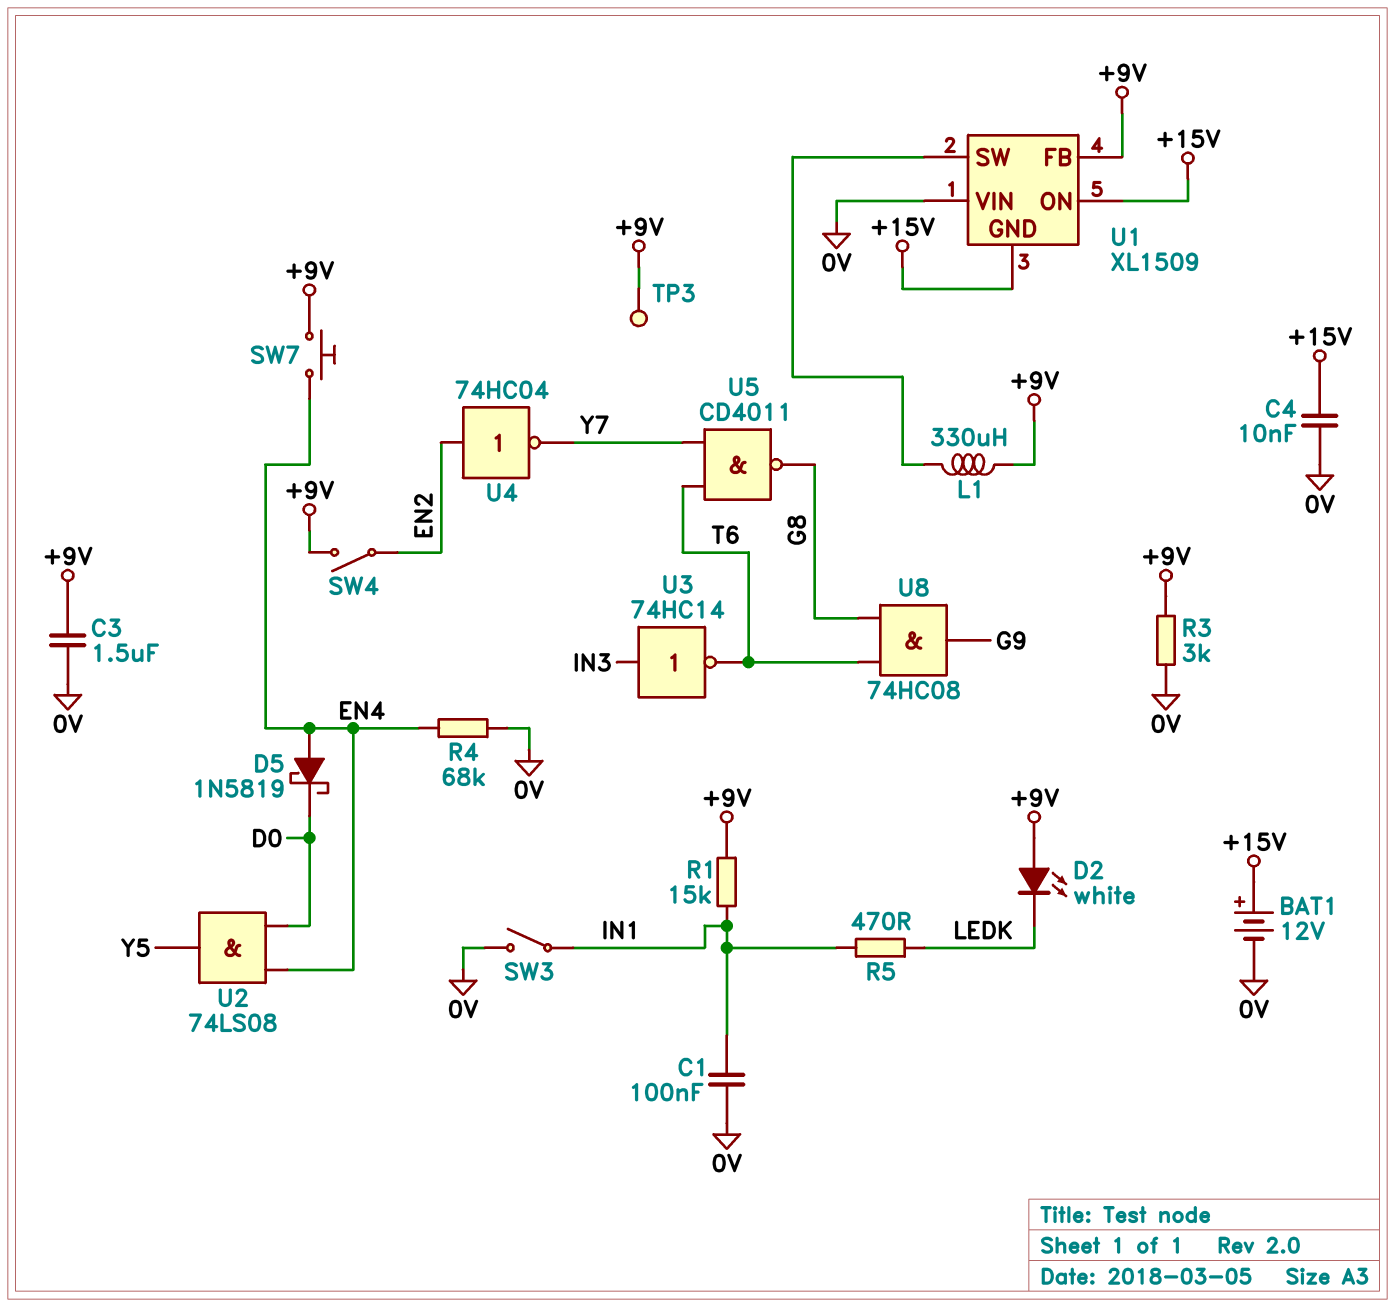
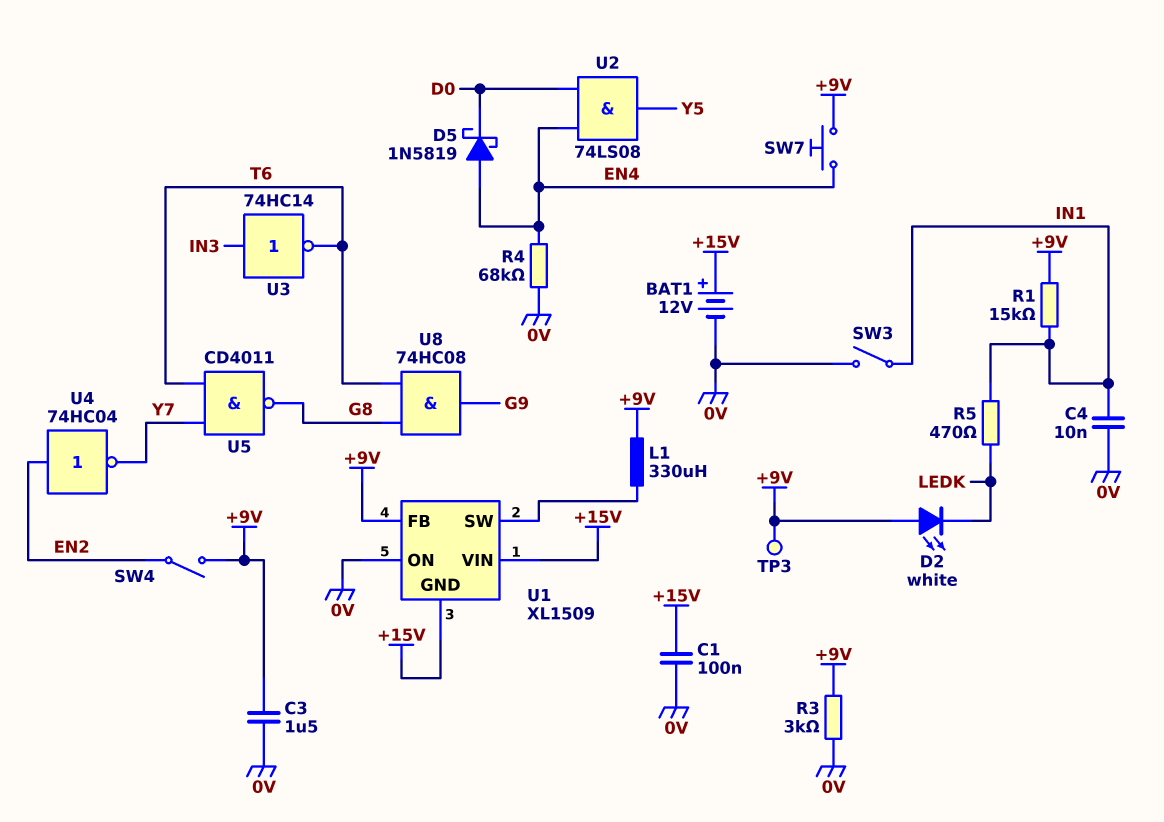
C1: 100nF (0V, IN1) -> 100nF (+15V, 0V)
C4: 10nF (+15V, 0V) -> 10nF (0V, IN1)
U1 pin ON: +15V -> 0V
U1 pin VIN: 0V -> +15V

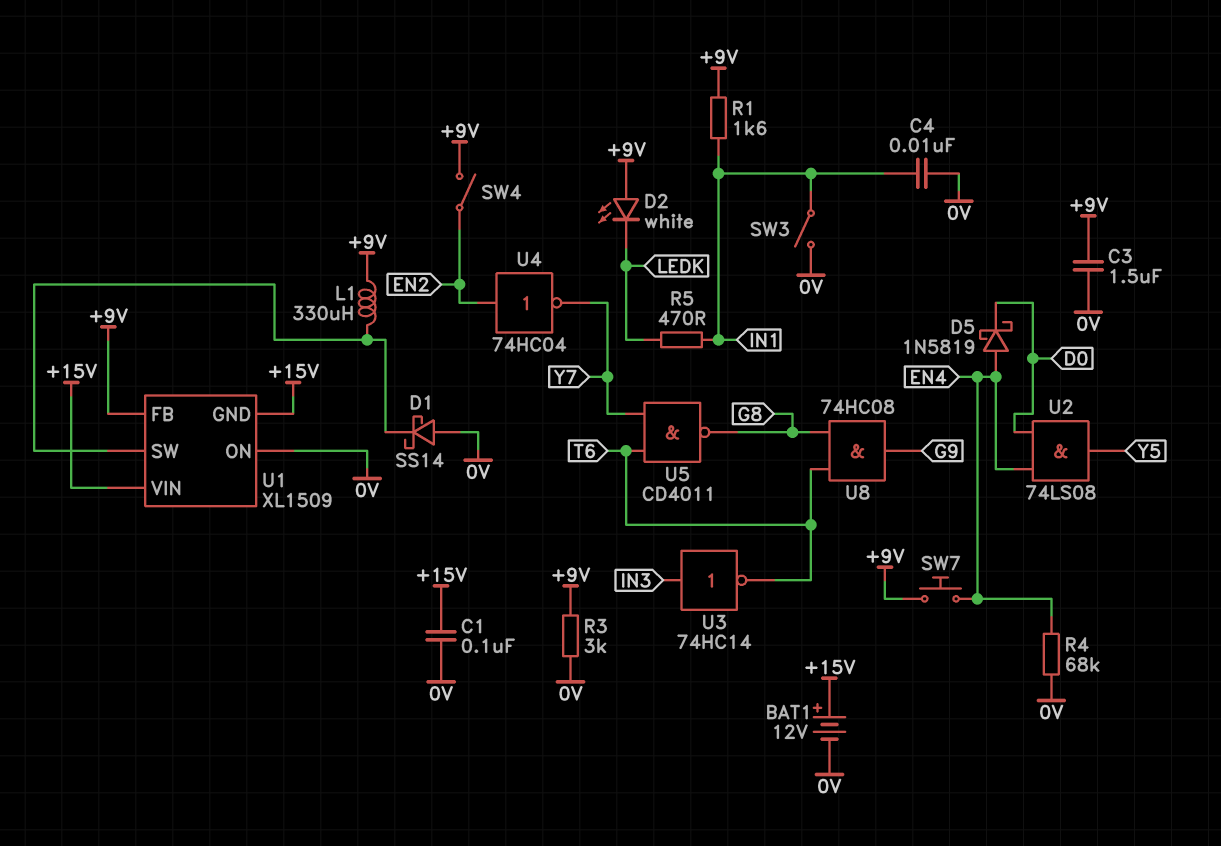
D1: none -> schottky SS14 (A 0V, K U1/SW)
R1: 15k (+9V, IN1) -> 1.6k (+9V, IN1)
TP3: test point (+9V) -> none

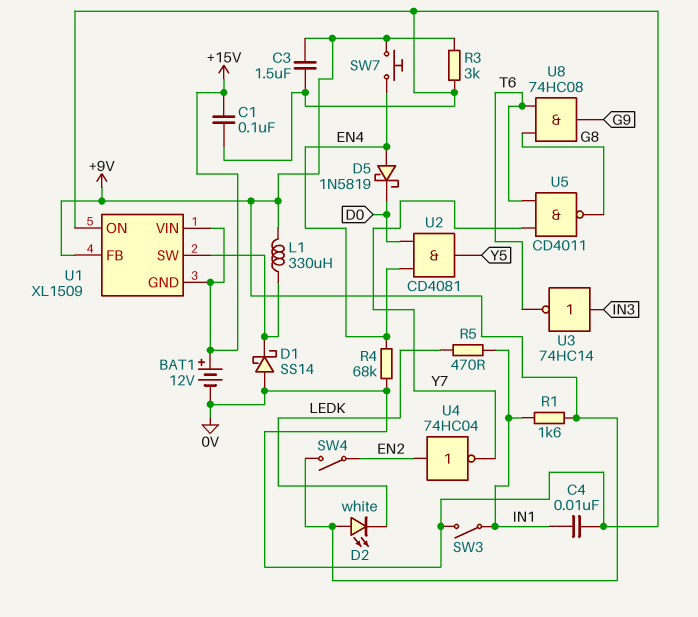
U2: AND 74LS08 (in D0, in EN4, out Y5) -> AND CD4081 (in D0, in EN4, out Y5)

